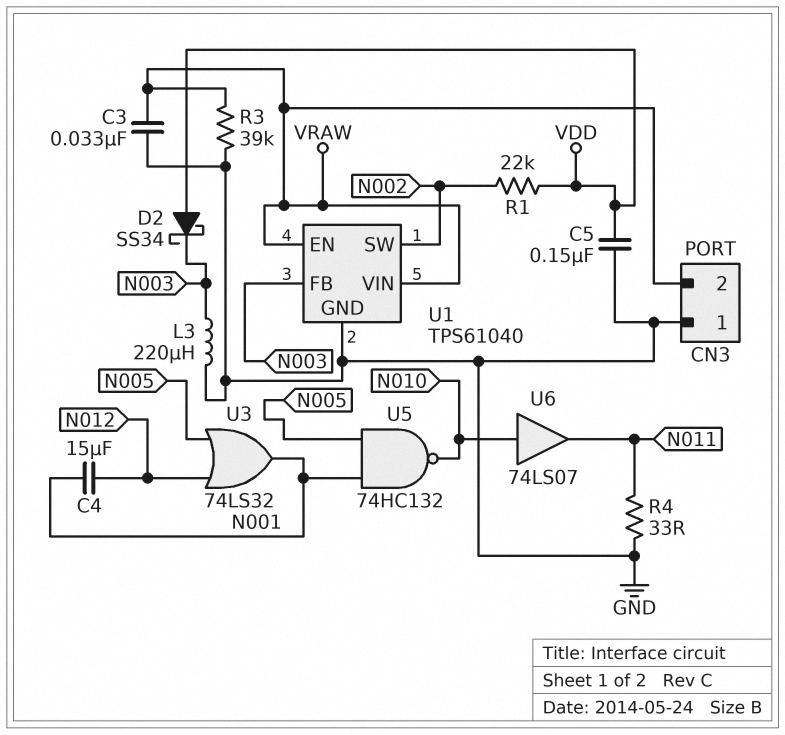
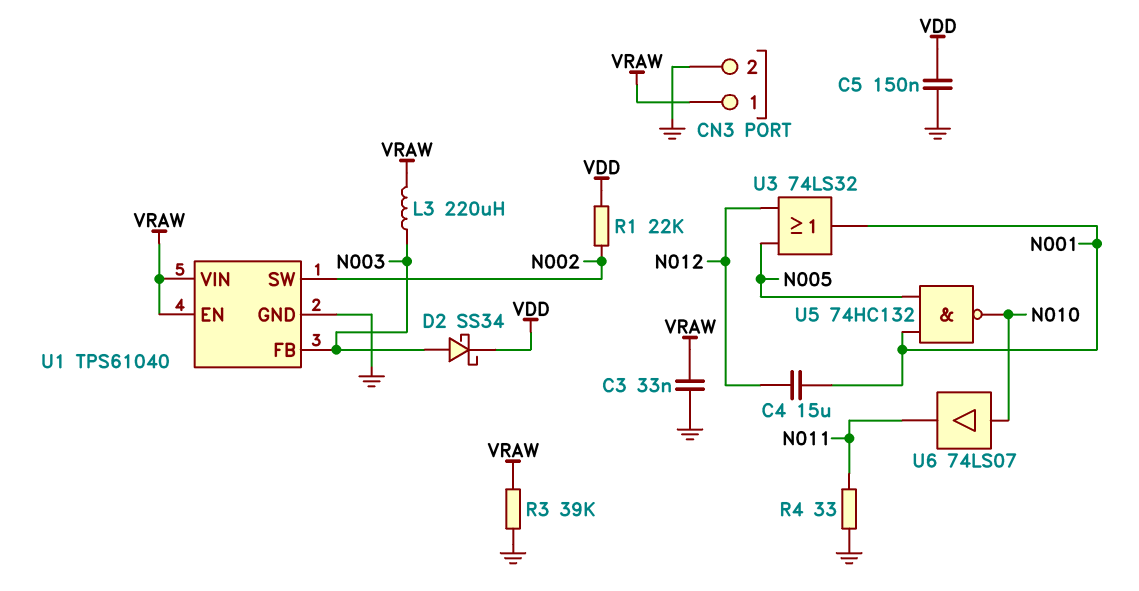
CN3 pin 1: GND -> VRAW
CN3 pin 2: VRAW -> GND
D2: schottky SS34 (A VDD, K N003) -> schottky SS34 (A N003, K VDD)
L3: 220uH (GND, N003) -> 220uH (N003, VRAW)

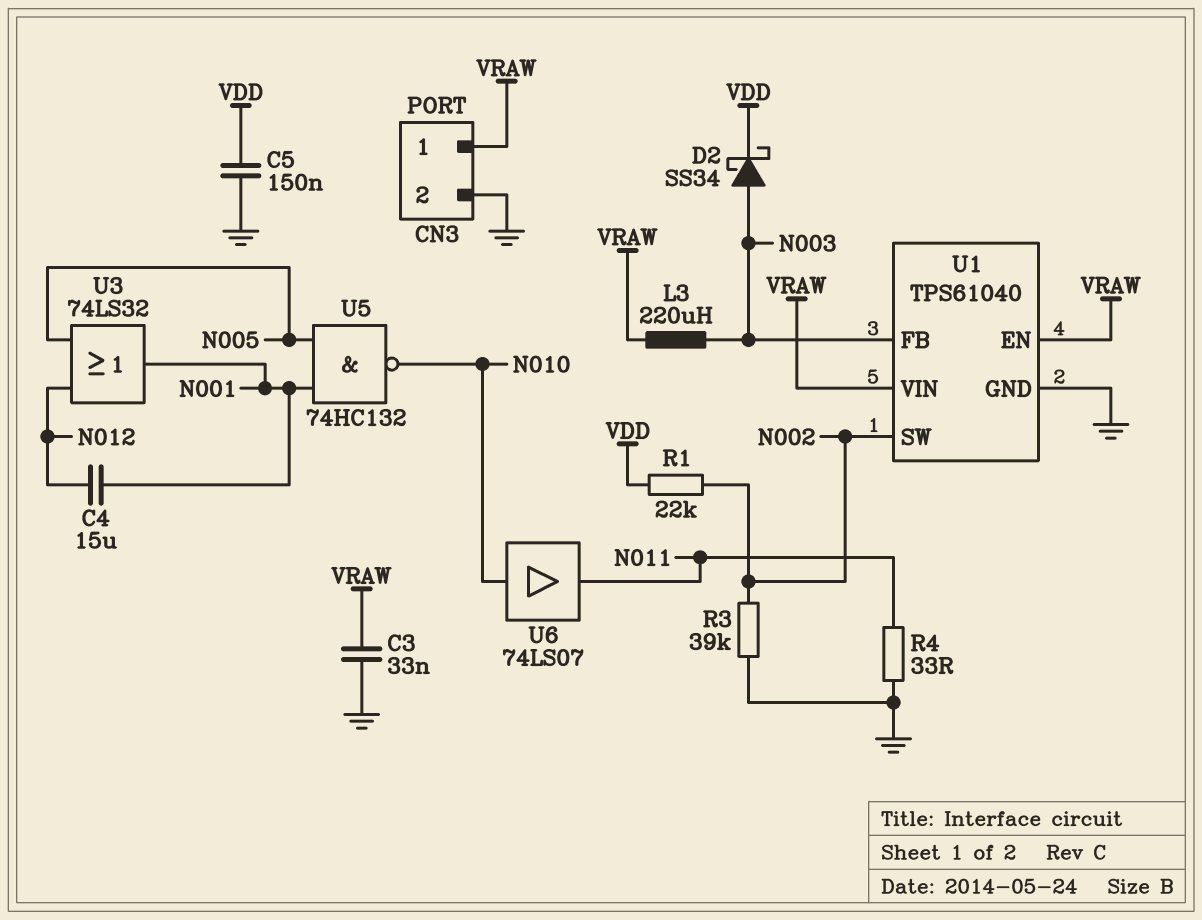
R3: 39k (GND, VRAW) -> 39k (GND, N002)

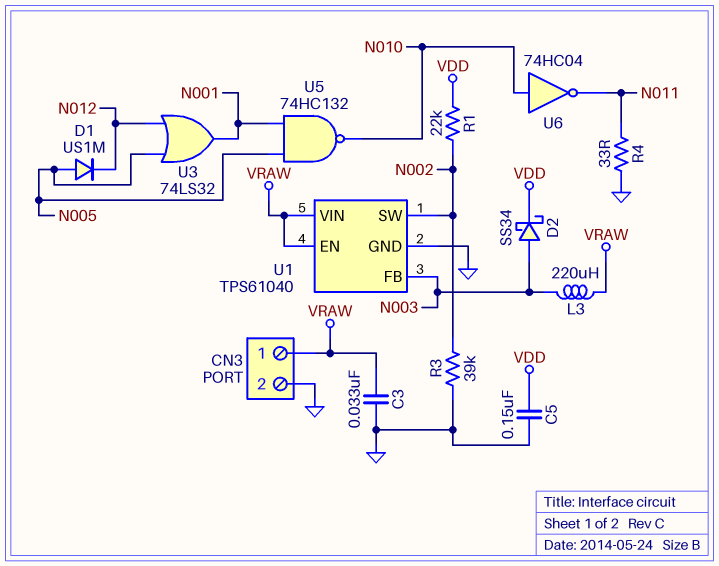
C4: 15uF (N001, N012) -> none
D1: none -> diode US1M (A N005, K N012)
U6: buffer 74LS07 (in N010, out N011) -> NOT 74HC04 (in N010, out N011)

